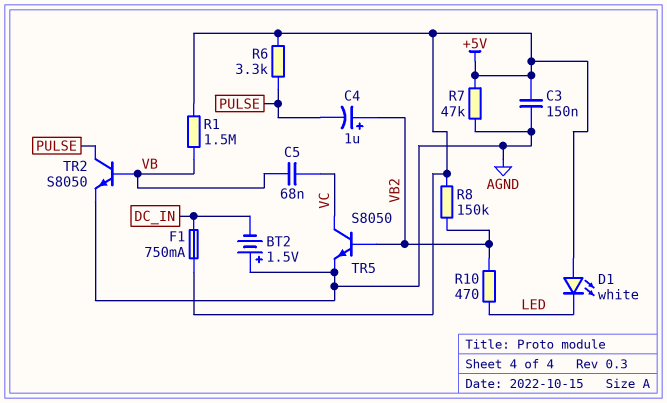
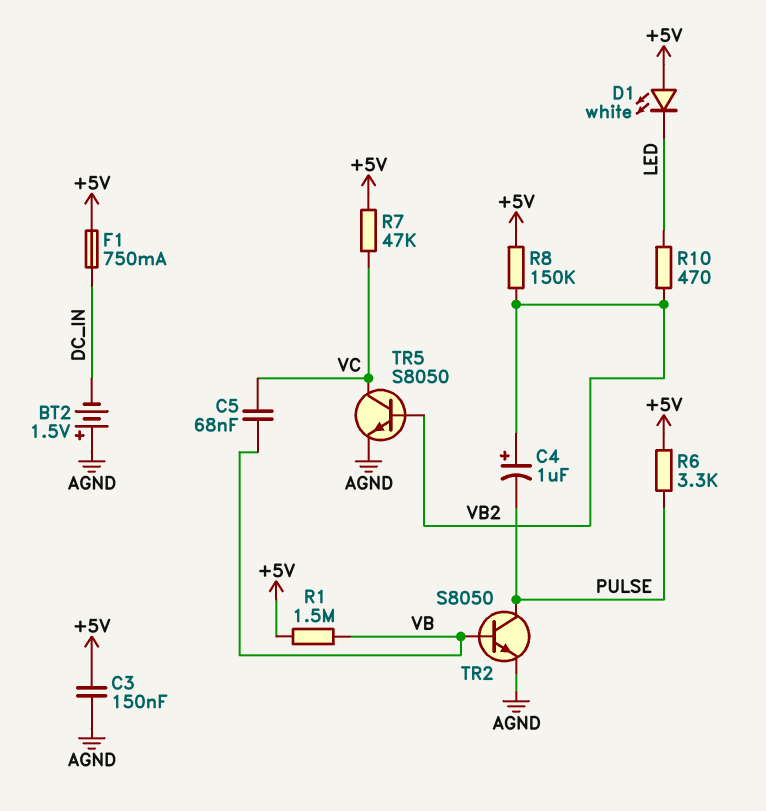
R7: 47k (+5V, AGND) -> 47k (+5V, VC)

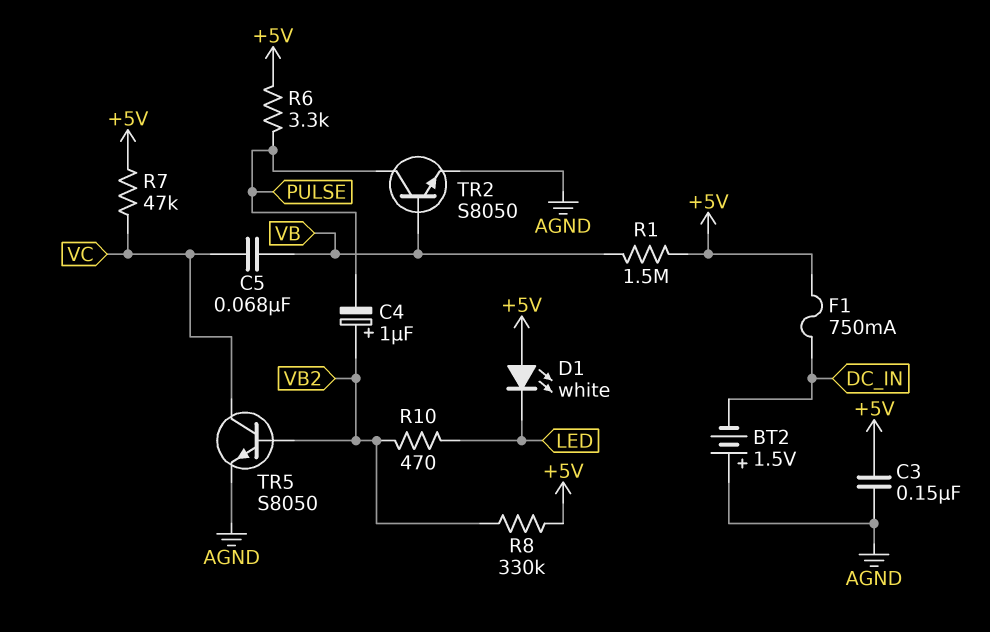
R8: 150k (+5V, VB2) -> 330k (+5V, VB2)

